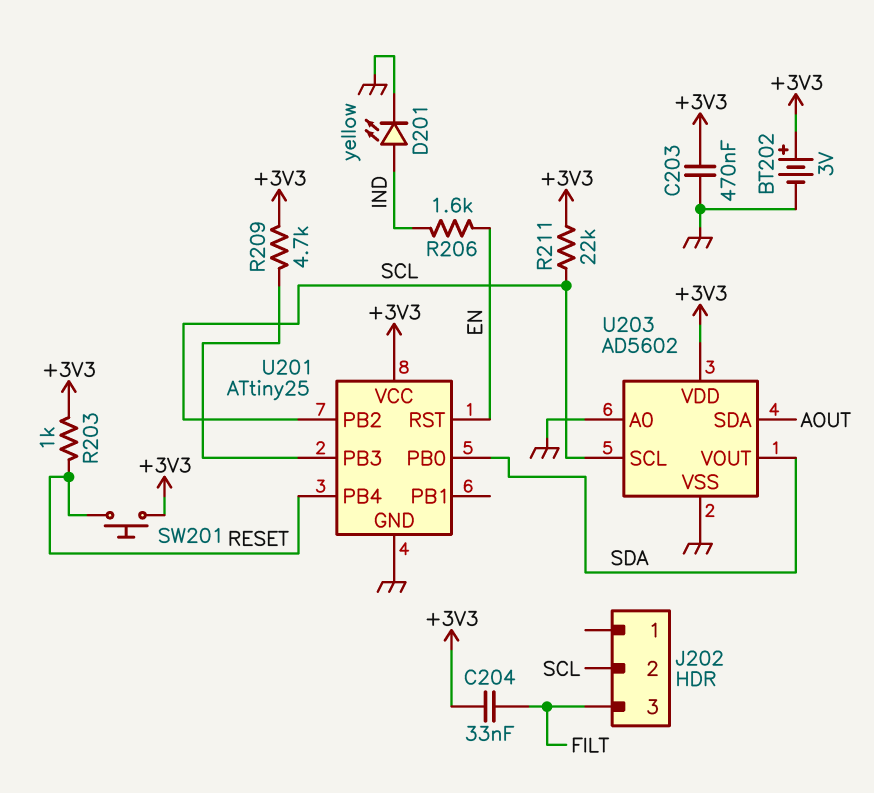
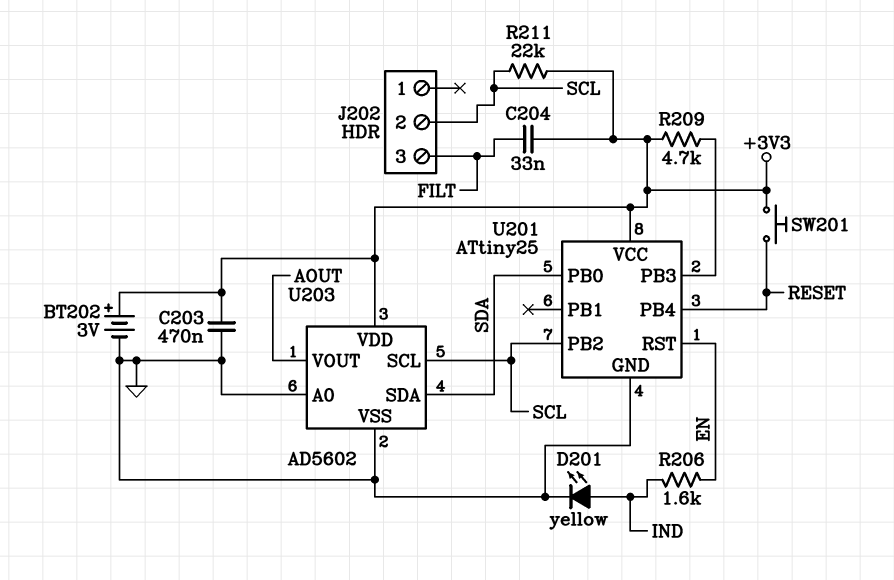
R203: 1k (+3V3, RESET) -> none
U203 pin SDA: AOUT -> SDA
U203 pin VOUT: SDA -> AOUT

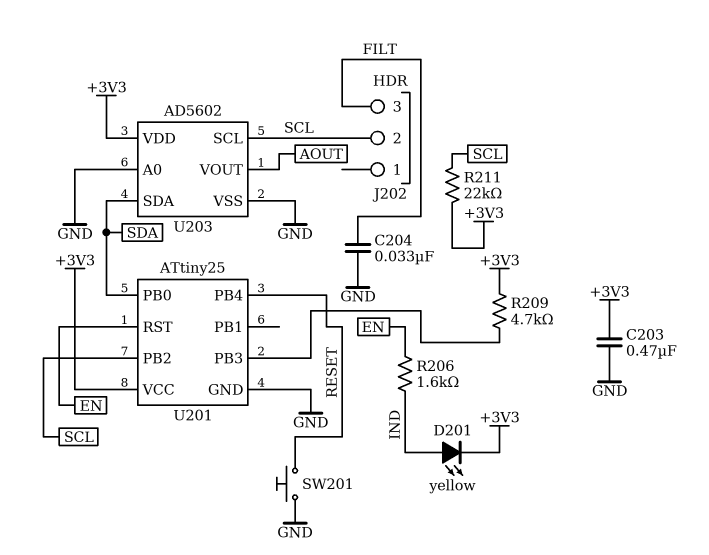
BT202: 3V (plus +3V3, minus GND) -> none
C204: 33nF (+3V3, FILT) -> 33nF (FILT, GND)
D201: LED yellow (A IND, K GND) -> LED yellow (A IND, K +3V3)
SW201: button (+3V3, RESET) -> button (GND, RESET)

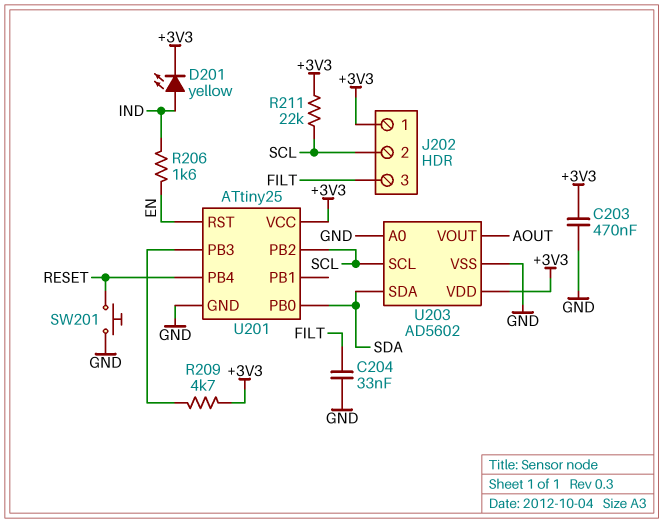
J202 pin 1: none -> +3V3

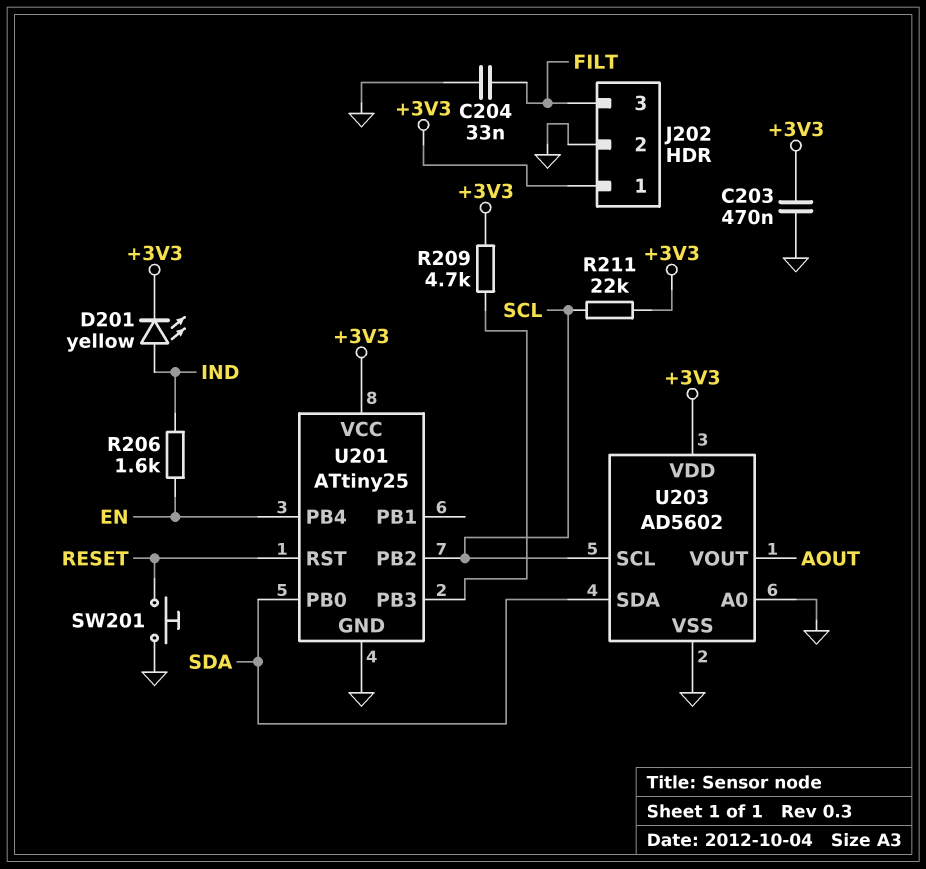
J202 pin 2: SCL -> GND
U201 pin PB4: RESET -> EN
U201 pin RST: EN -> RESET

